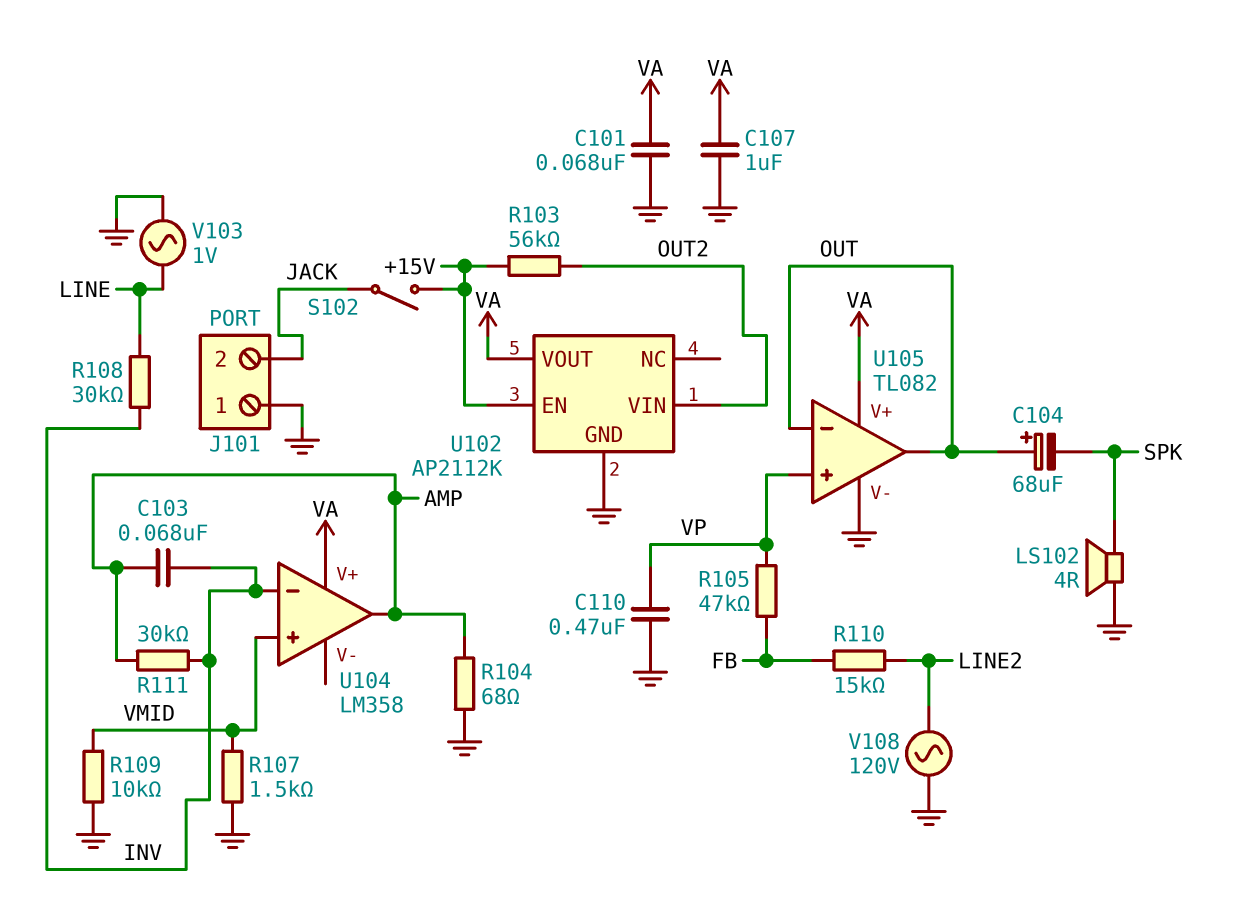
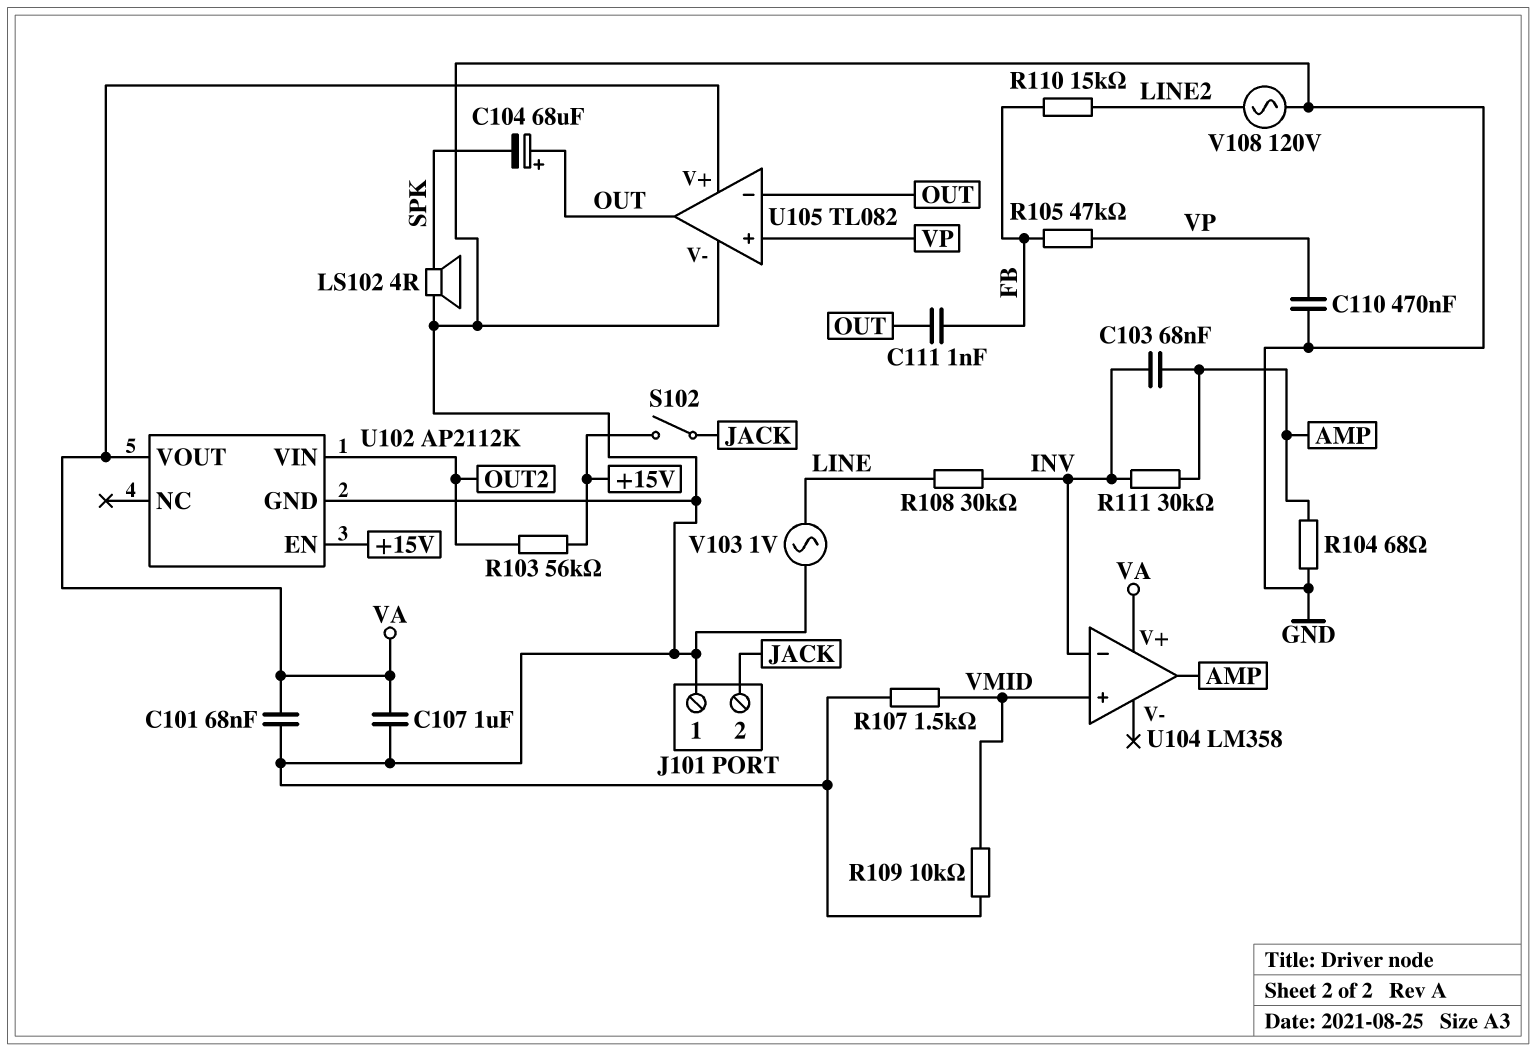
C111: none -> 1nF (FB, OUT)

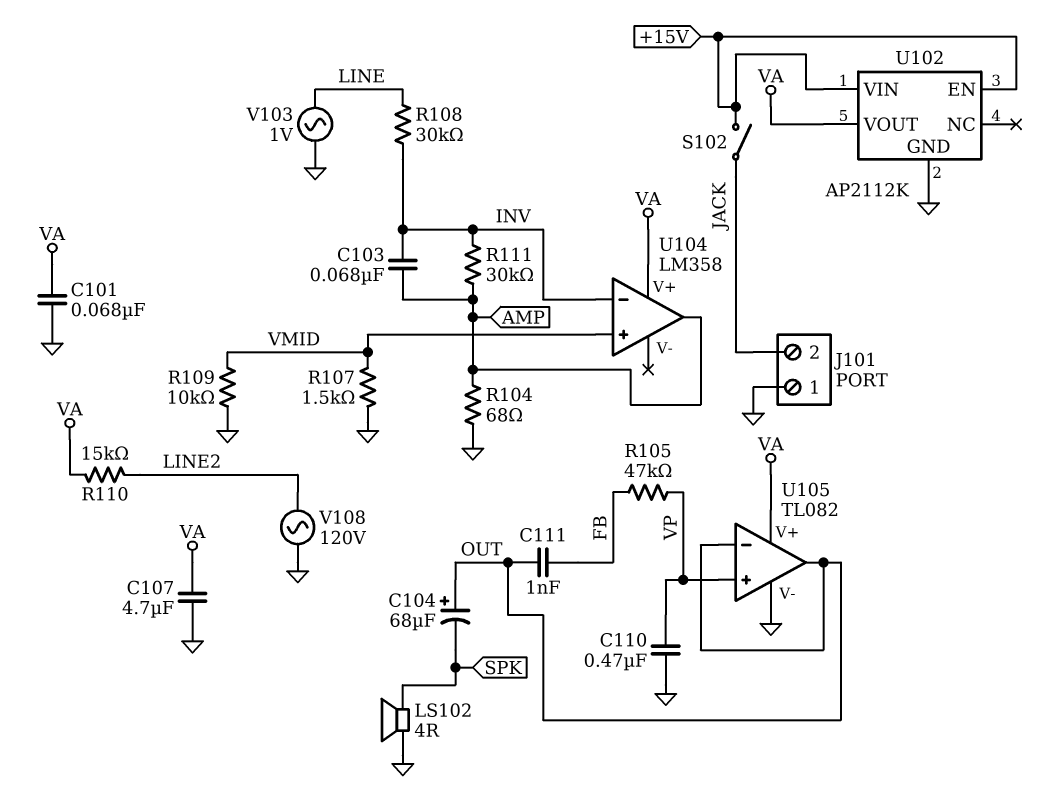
C107: 1uF (GND, VA) -> 4.7uF (GND, VA)
R103: 56k (+15V, OUT2) -> none
R110: 15k (FB, LINE2) -> 15k (LINE2, VA)
U102 pin VIN: OUT2 -> +15V

